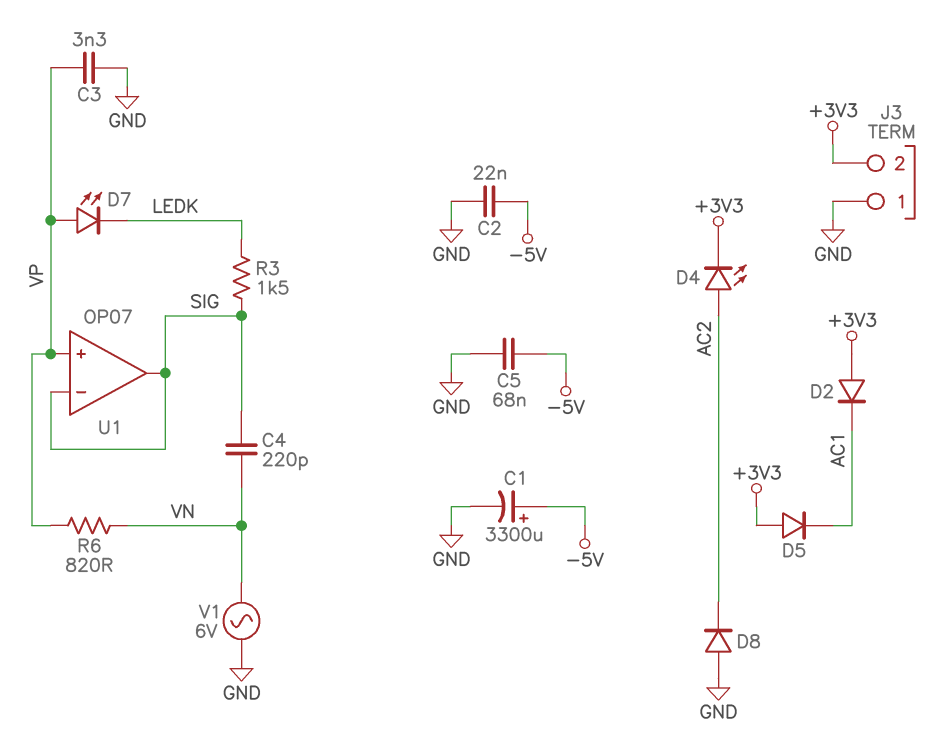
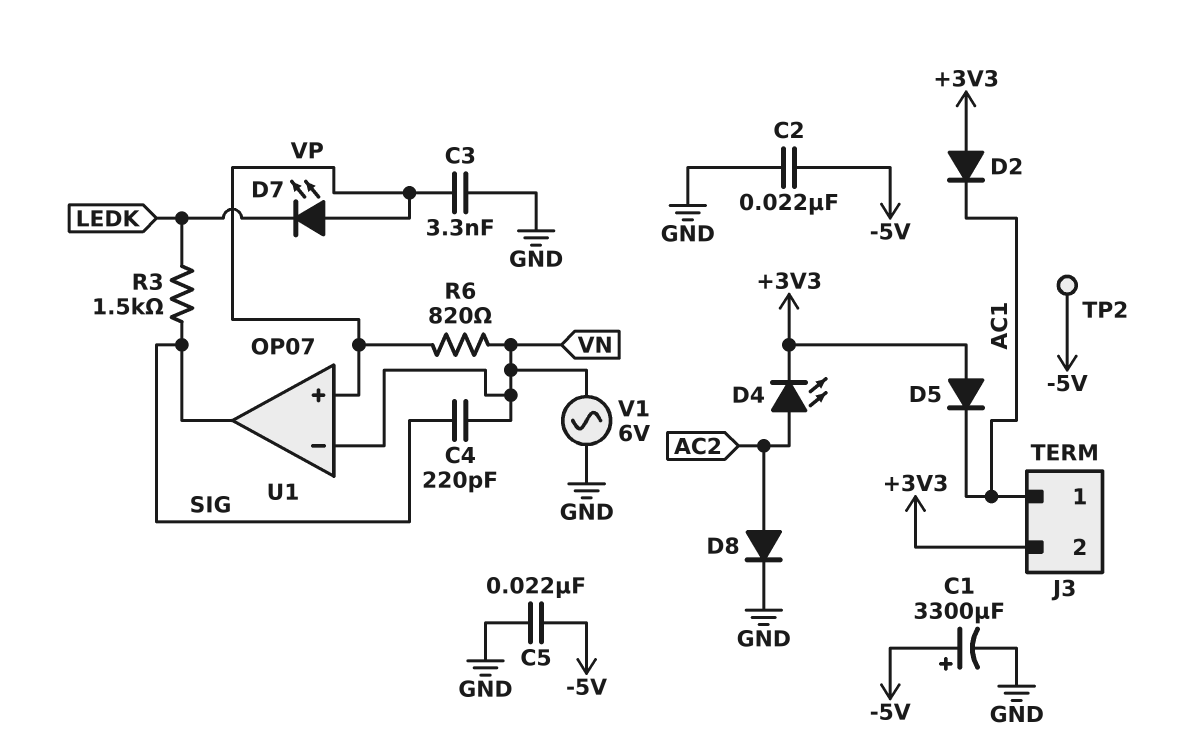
C5: 68nF (-5V, GND) -> 22nF (-5V, GND)
D8: diode (A GND, K AC2) -> diode (A AC2, K GND)
J3 pin 1: GND -> AC1
TP2: none -> test point (-5V)
U1 pin in-: SIG -> VN

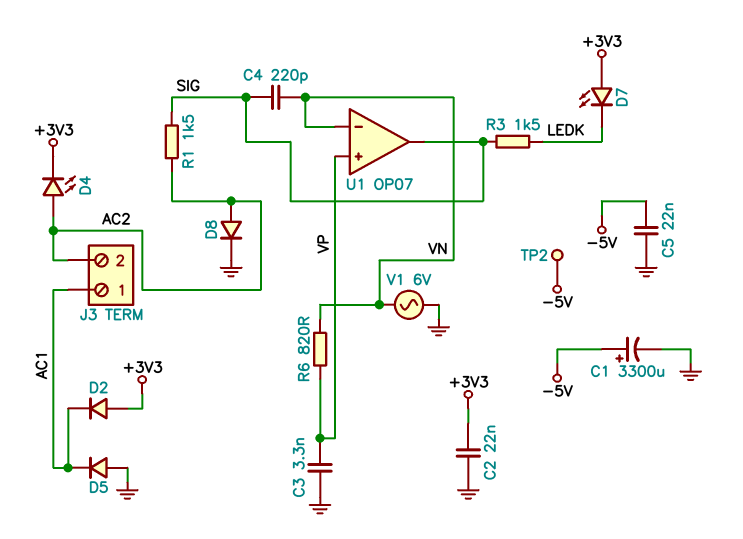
C2: 22nF (-5V, GND) -> 22nF (+3V3, GND)
D5: diode (A +3V3, K AC1) -> diode (A GND, K AC1)
D7: LED (A VP, K LEDK) -> LED (A +3V3, K LEDK)
J3 pin 2: +3V3 -> AC2
R1: none -> 1.5k (AC2, SIG)

